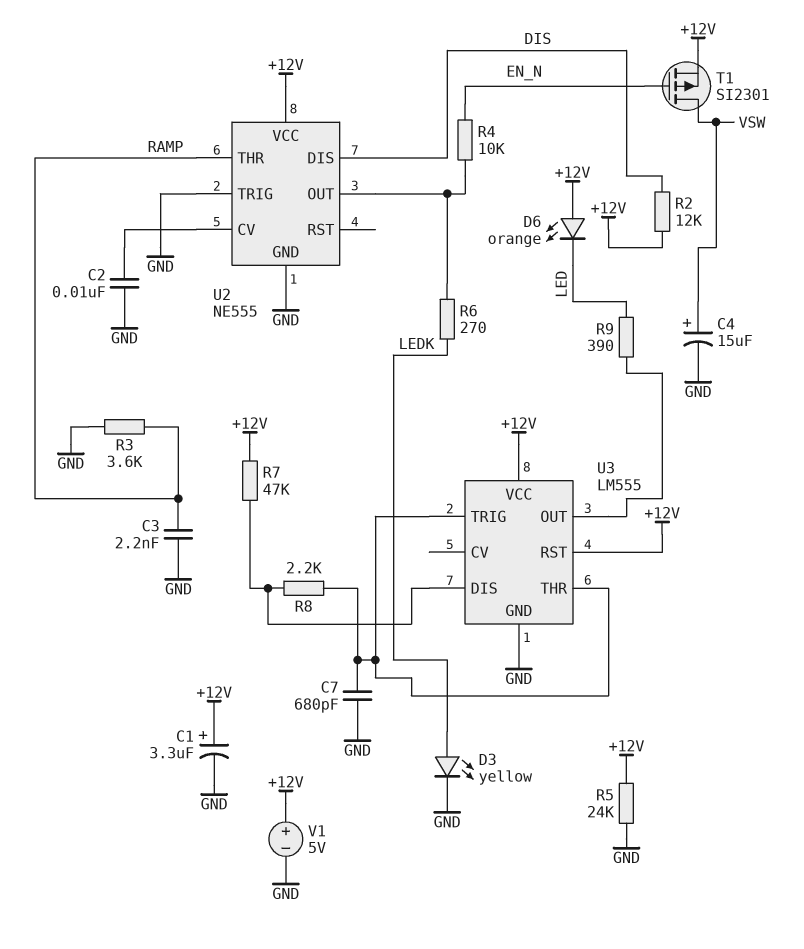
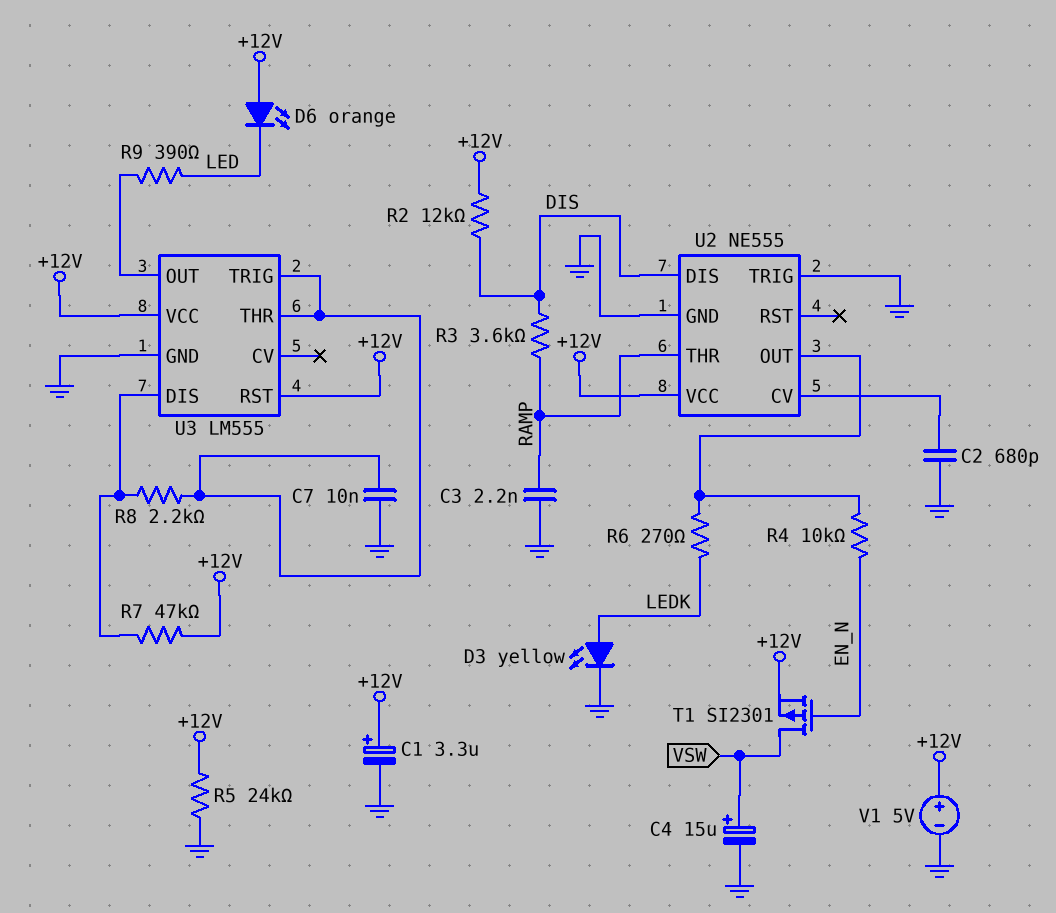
C2: 10nF (GND, U2/CV) -> 680pF (GND, U2/CV)
C7: 680pF (GND, U3/THR) -> 10nF (GND, U3/THR)
R3: 3.6k (GND, RAMP) -> 3.6k (DIS, RAMP)

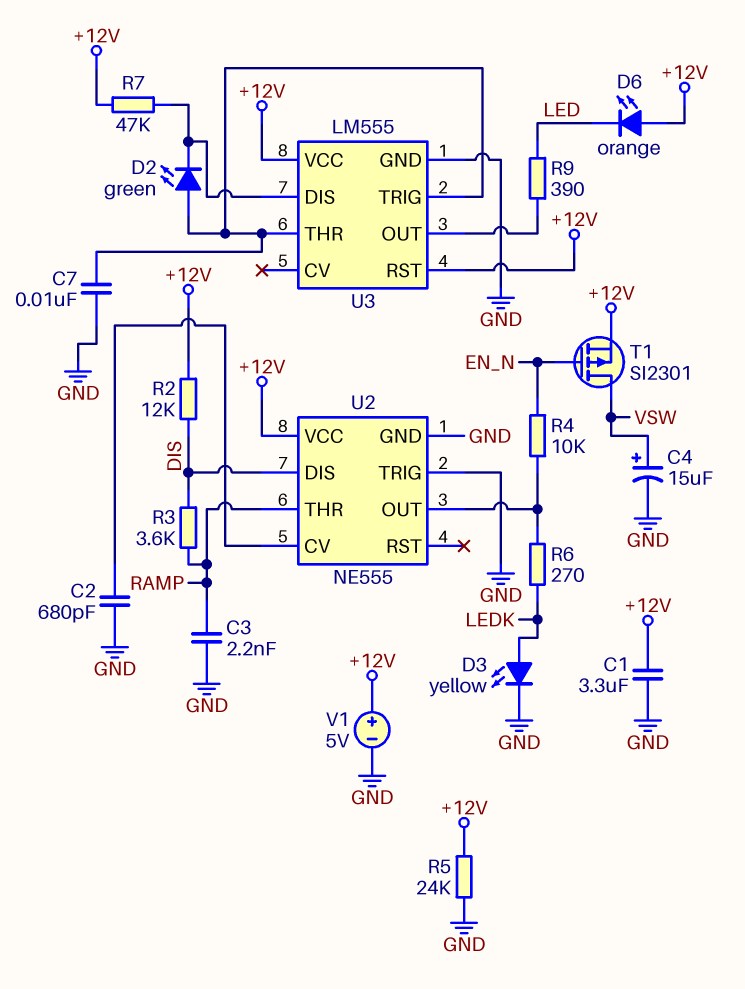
C1: 3.3uF (plus +12V, minus GND) -> 3.3uF (+12V, GND)
D2: none -> LED green (A U3/THR, K U3/DIS)
R8: 2.2k (U3/DIS, U3/THR) -> none

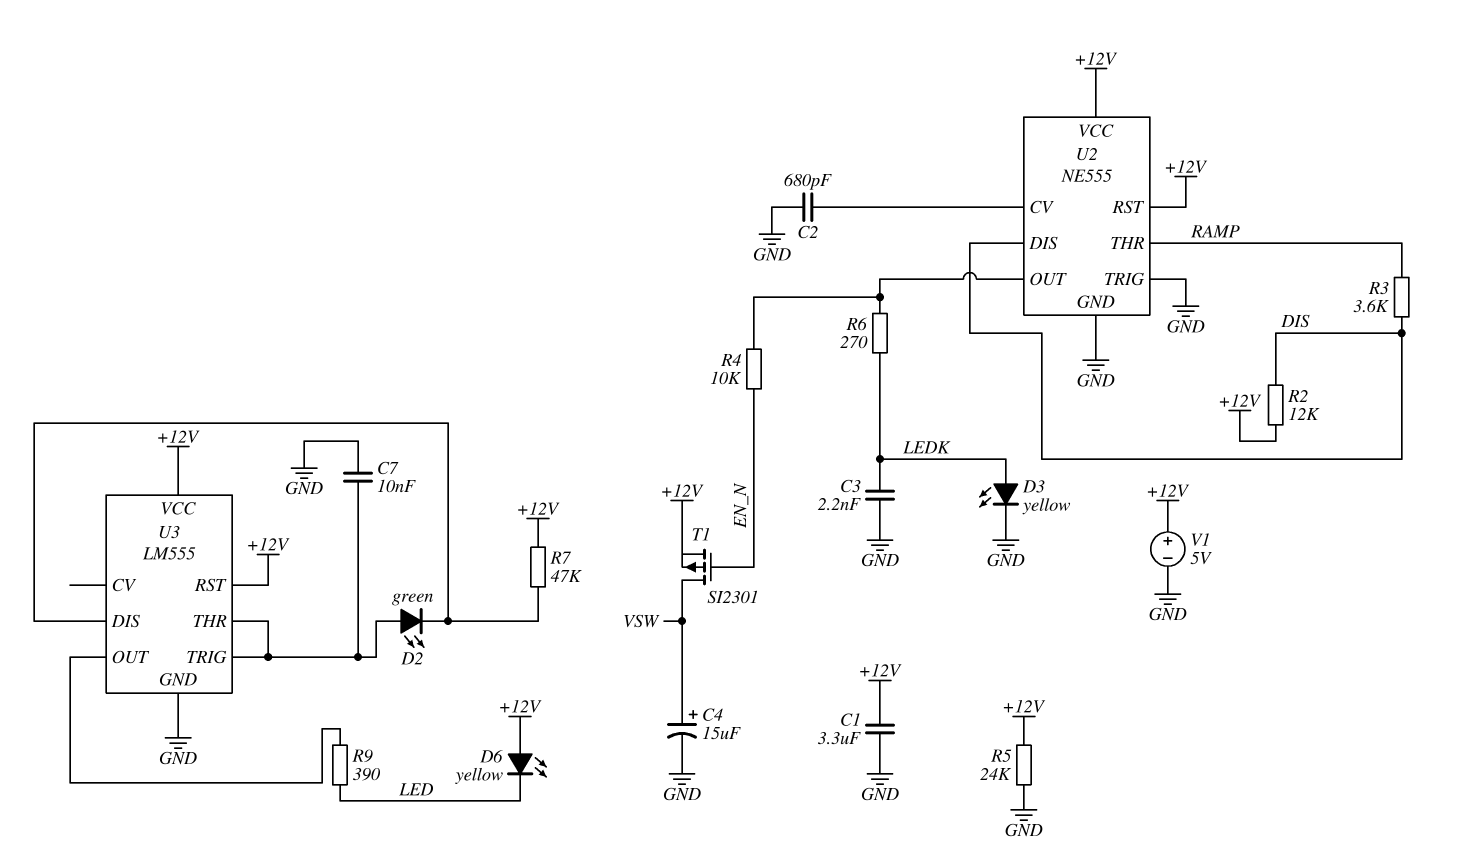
C3: 2.2nF (GND, RAMP) -> 2.2nF (GND, LEDK)
D6: LED orange (A +12V, K LED) -> LED yellow (A +12V, K LED)
U2 pin RST: none -> +12V

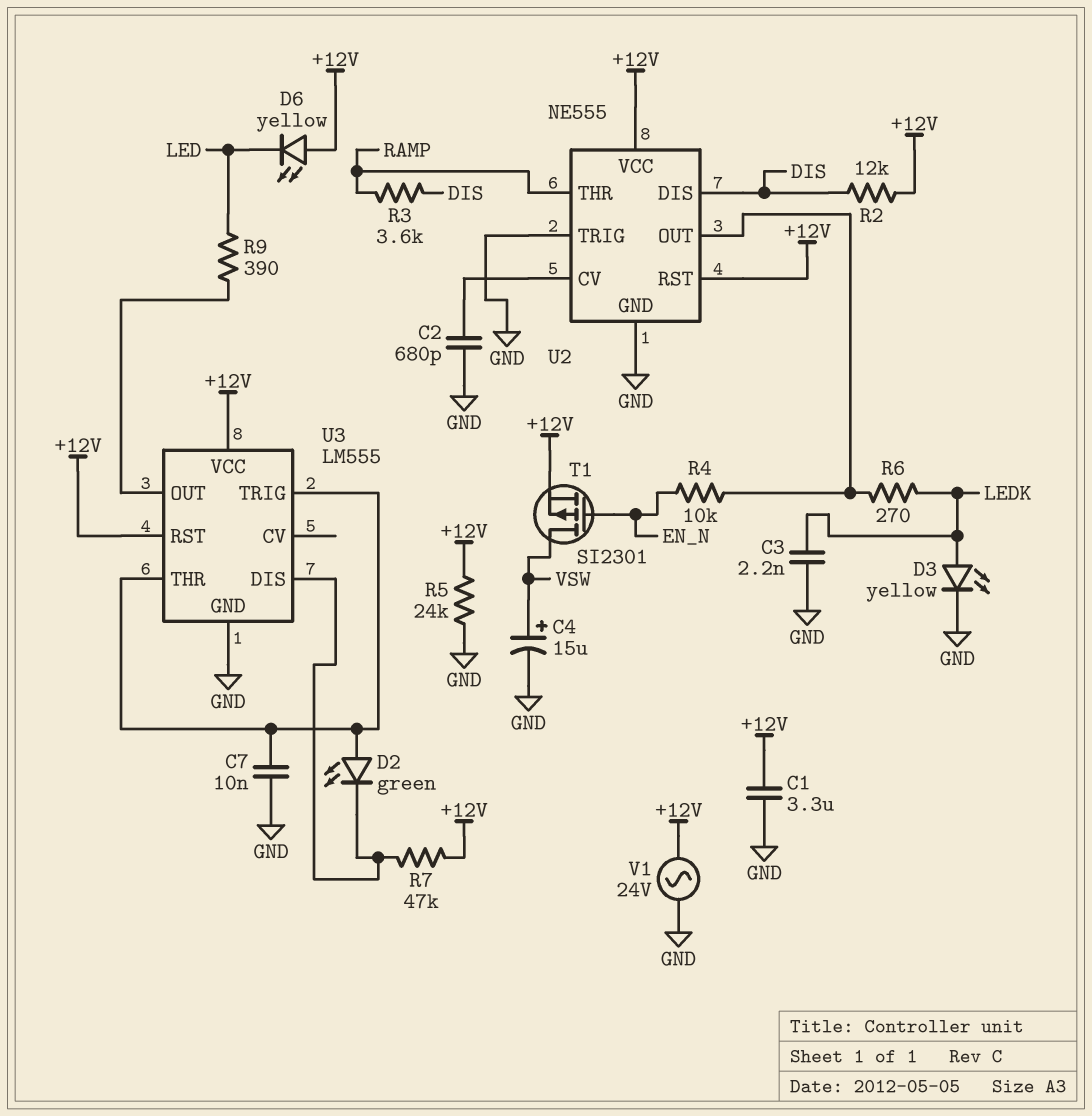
V1: 5V (plus +12V, minus GND) -> AC 24V (+12V, GND)

